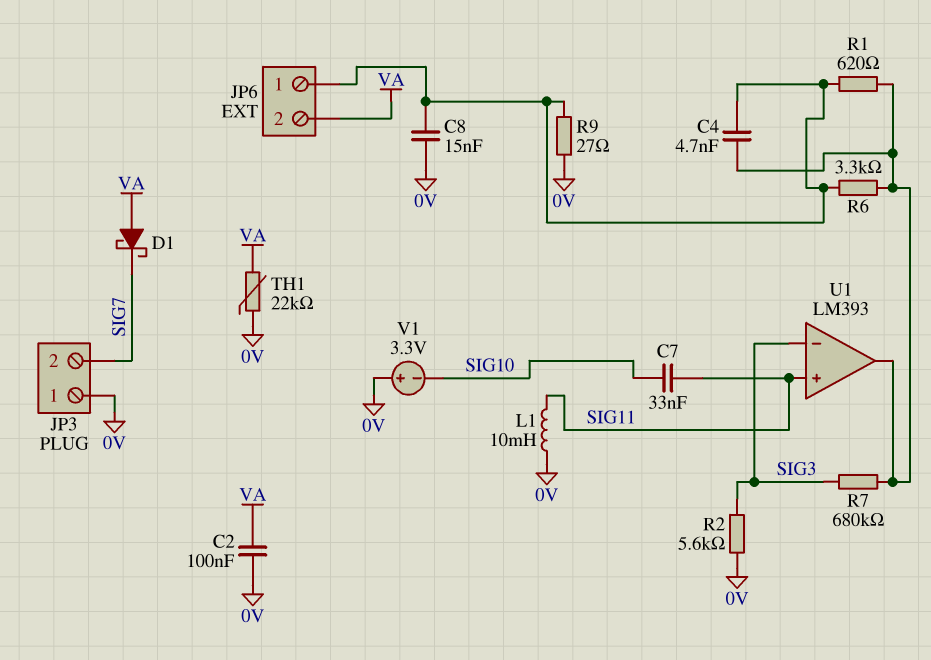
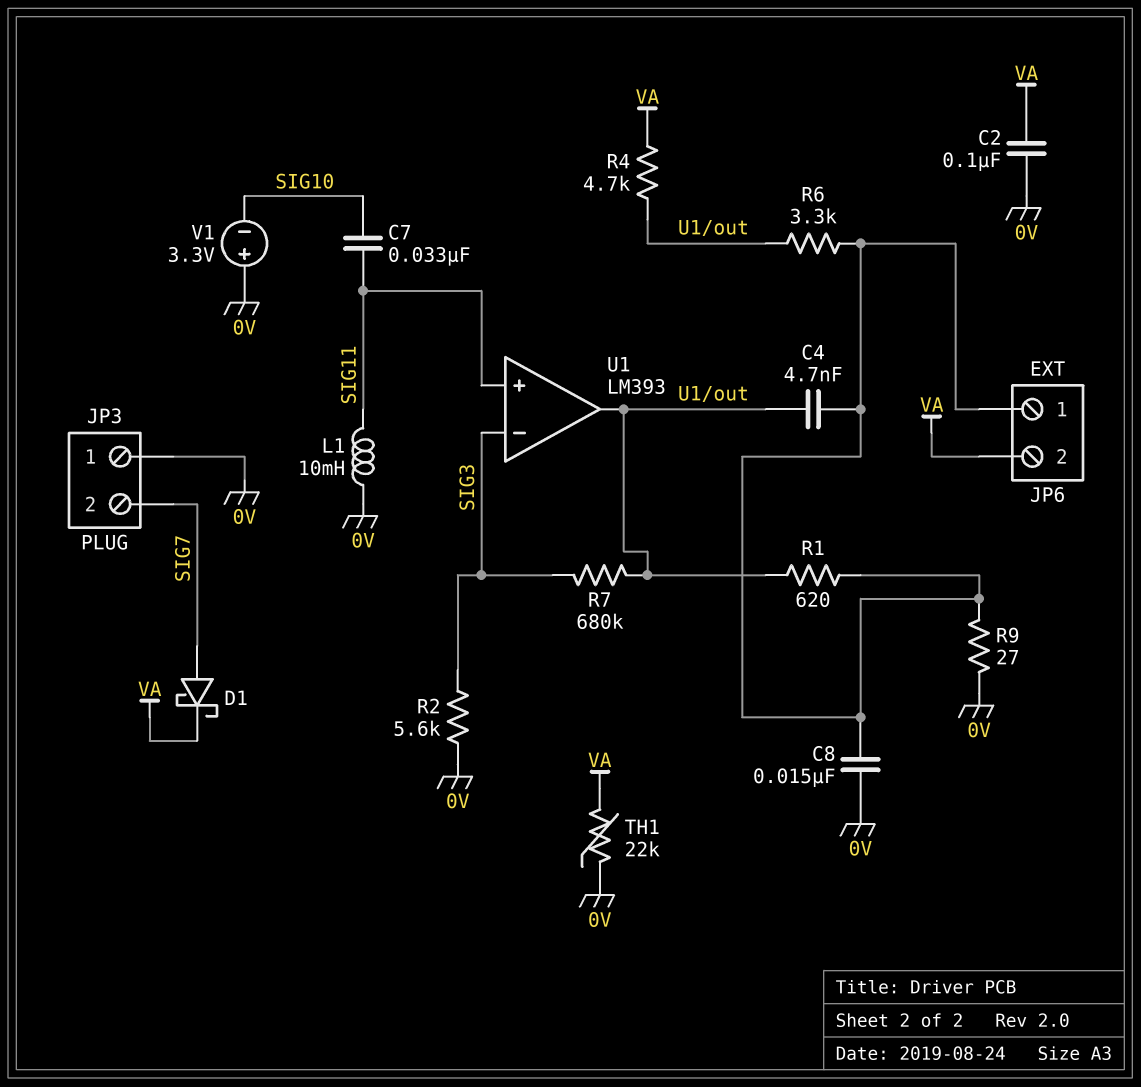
D1: schottky (A VA, K SIG7) -> schottky (A SIG7, K VA)
R4: none -> 4.7k (U1/out, VA)

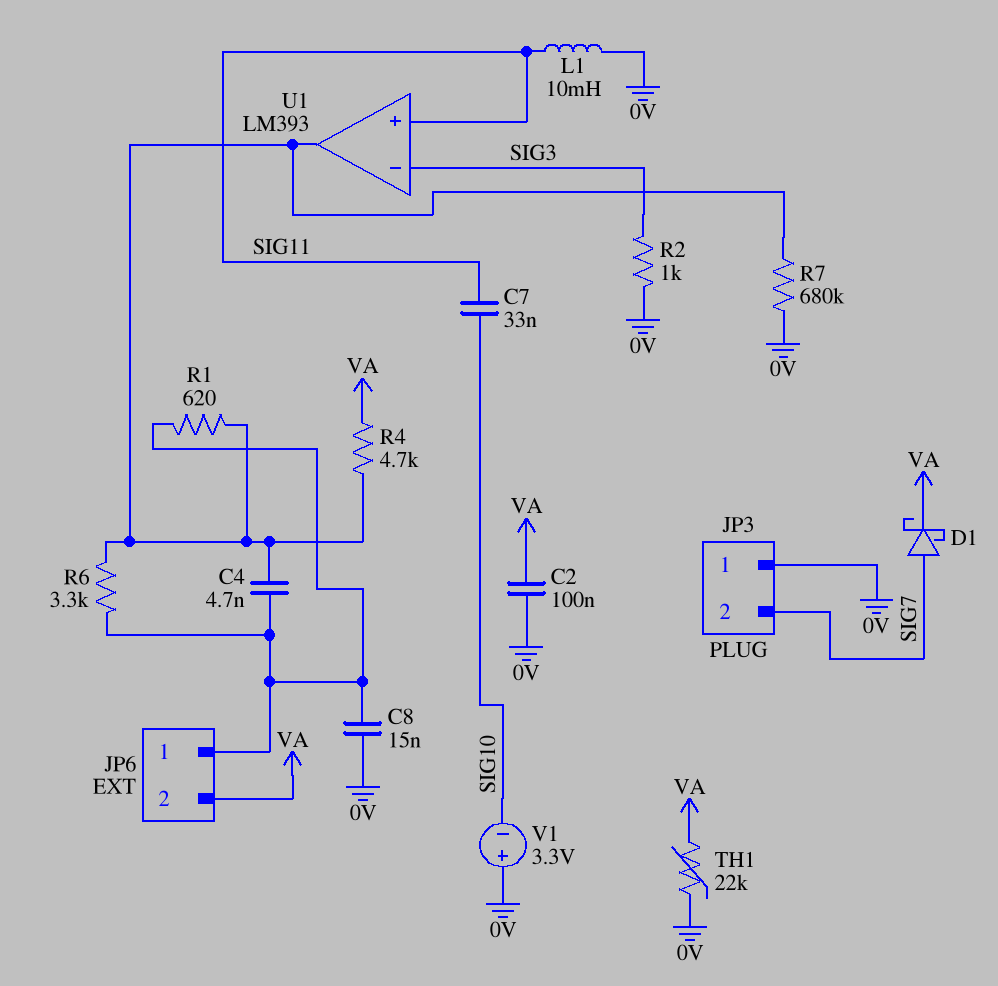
R2: 5.6k (0V, SIG3) -> 1k (0V, SIG3)
R7: 680k (SIG3, U1/out) -> 680k (0V, U1/out)
R9: 27 (0V, JP6/1) -> none

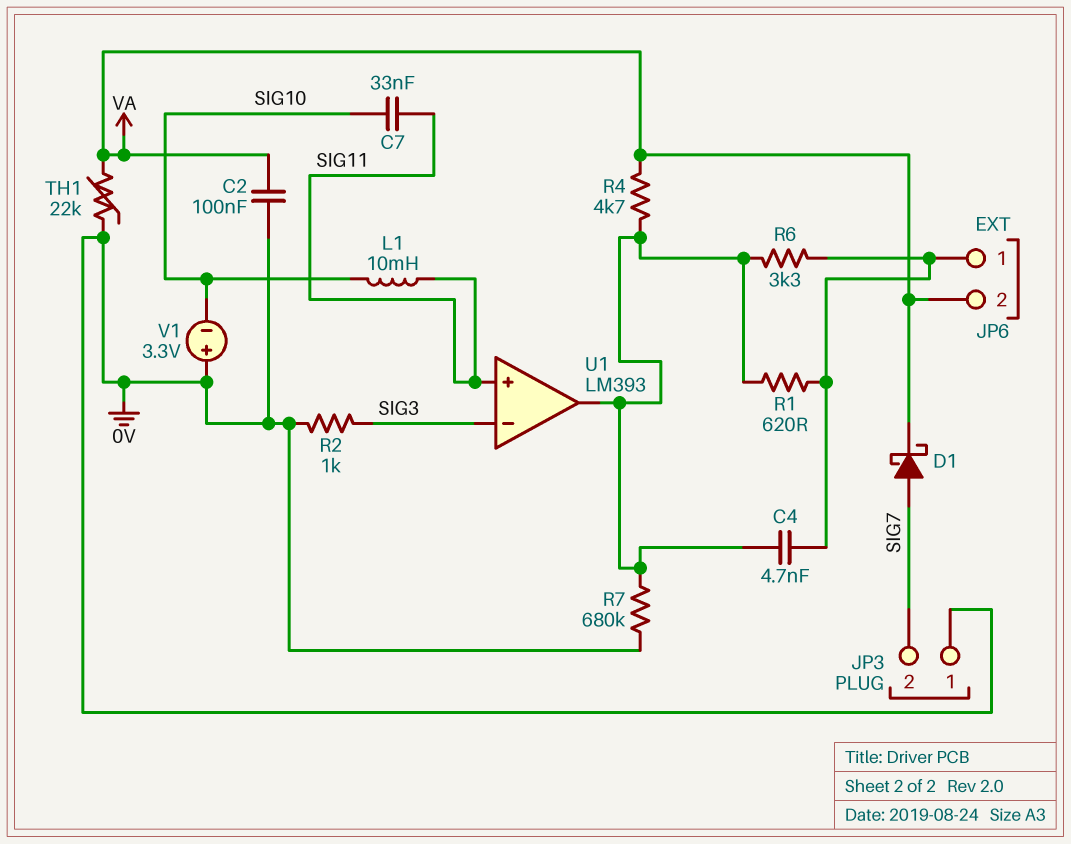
C8: 15nF (0V, JP6/1) -> none
L1: 10mH (0V, SIG11) -> 10mH (SIG10, SIG11)

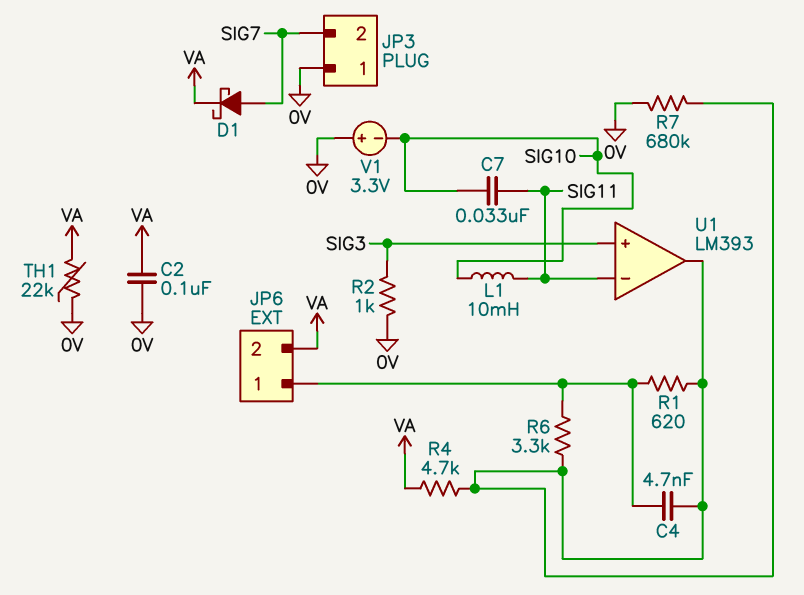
U1 pin in+: SIG11 -> SIG3
U1 pin in-: SIG3 -> SIG11

